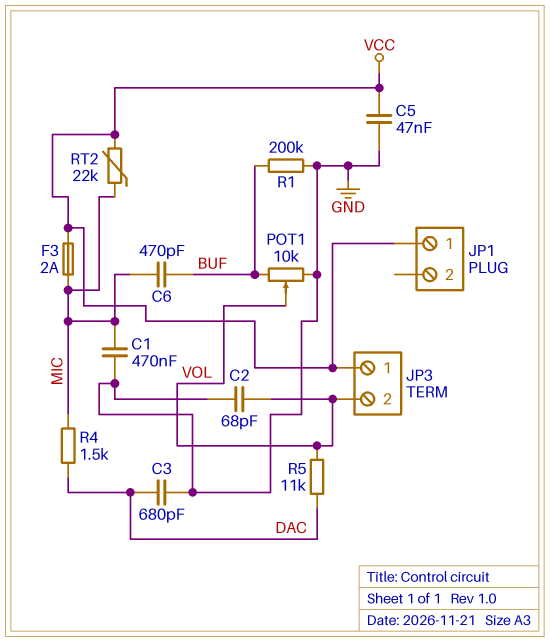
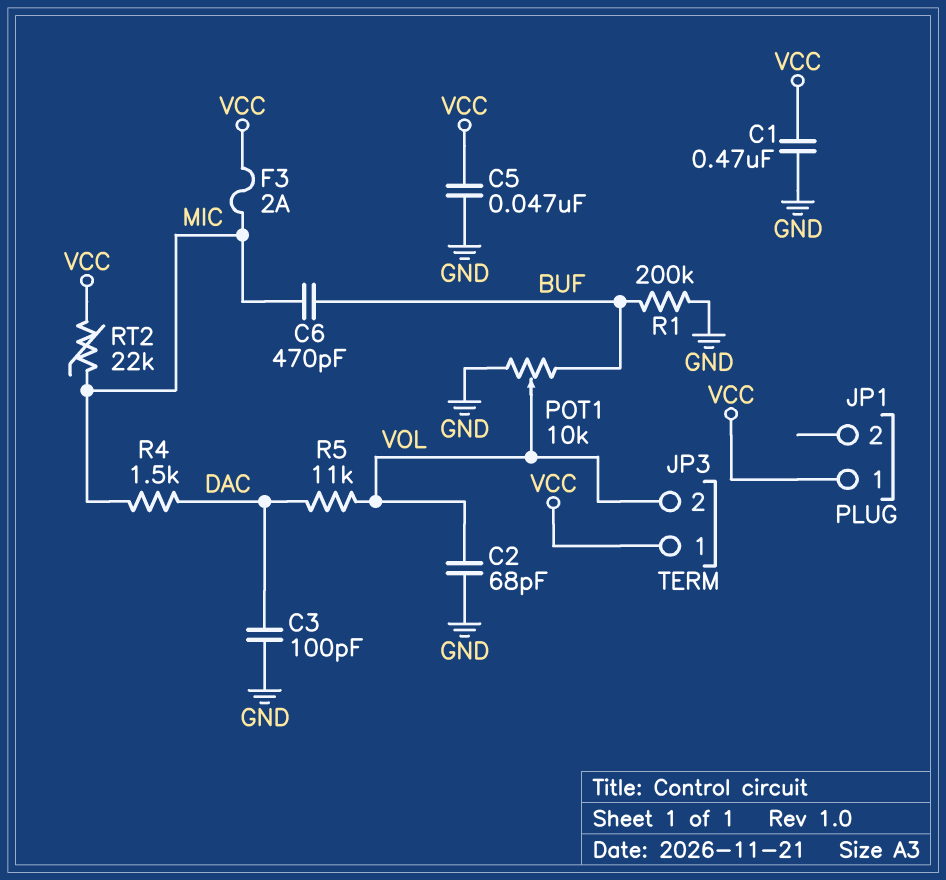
C1: 470nF (GND, MIC) -> 470nF (GND, VCC)
C3: 680pF (DAC, GND) -> 100pF (DAC, GND)

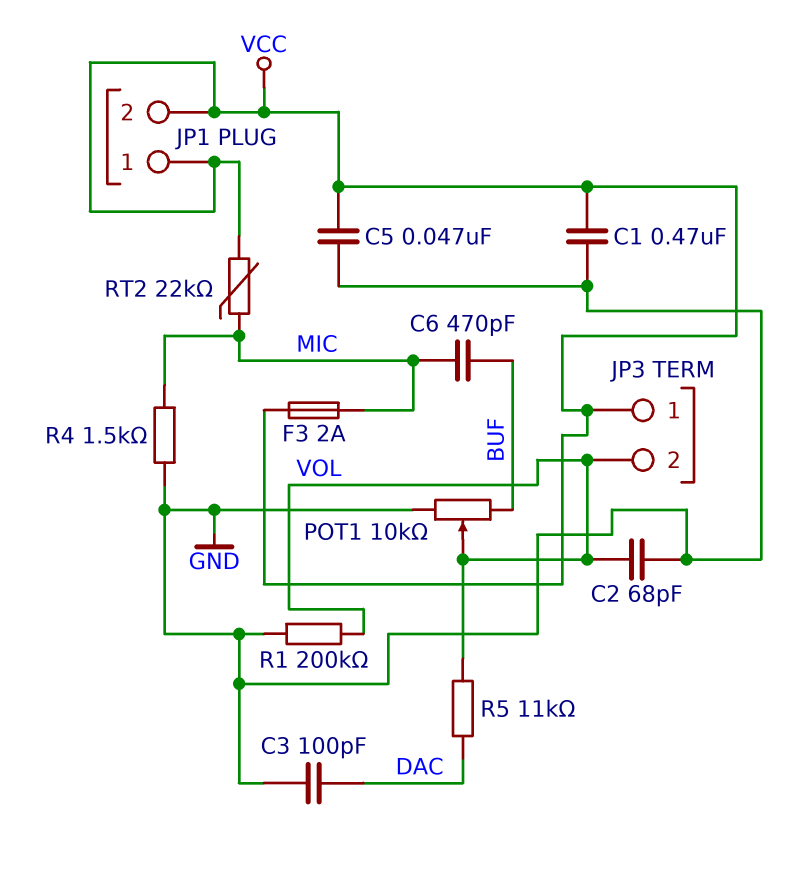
JP1 pin 2: none -> VCC
R1: 200k (BUF, GND) -> 200k (GND, VOL)
R4: 1.5k (DAC, MIC) -> 1.5k (GND, MIC)

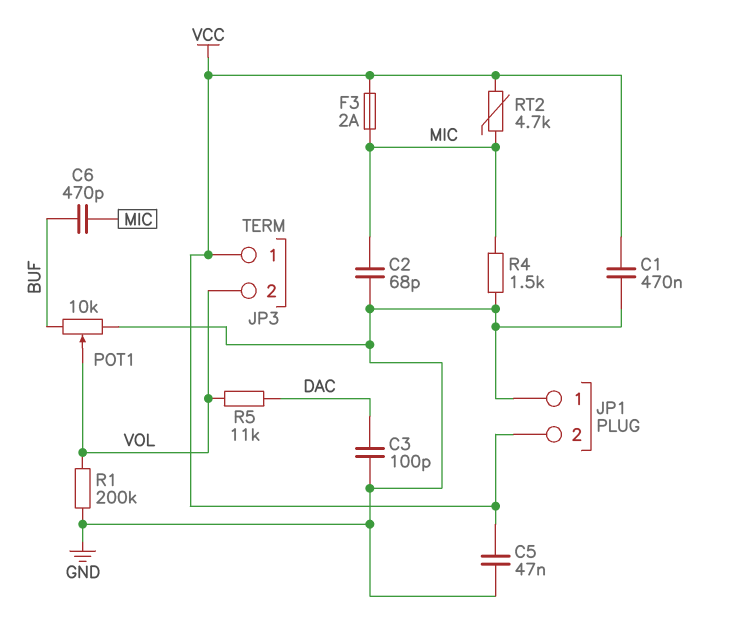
C2: 68pF (GND, VOL) -> 68pF (GND, MIC)
JP1 pin 1: VCC -> GND
RT2: 22k (MIC, VCC) -> 4.7k (MIC, VCC)

